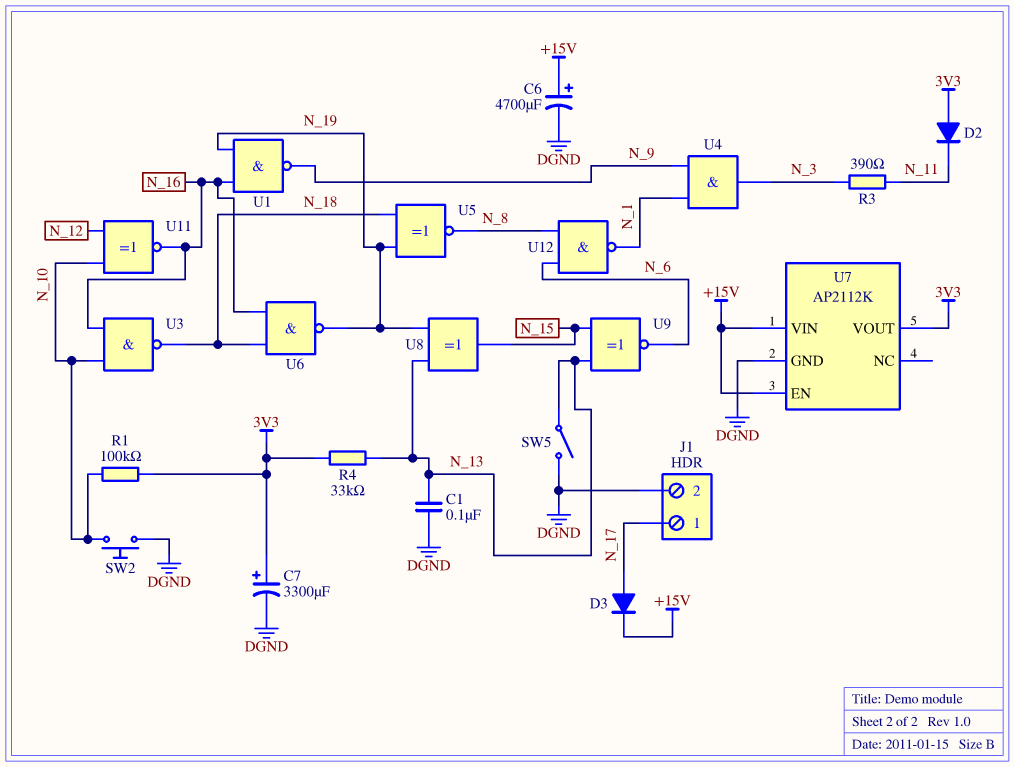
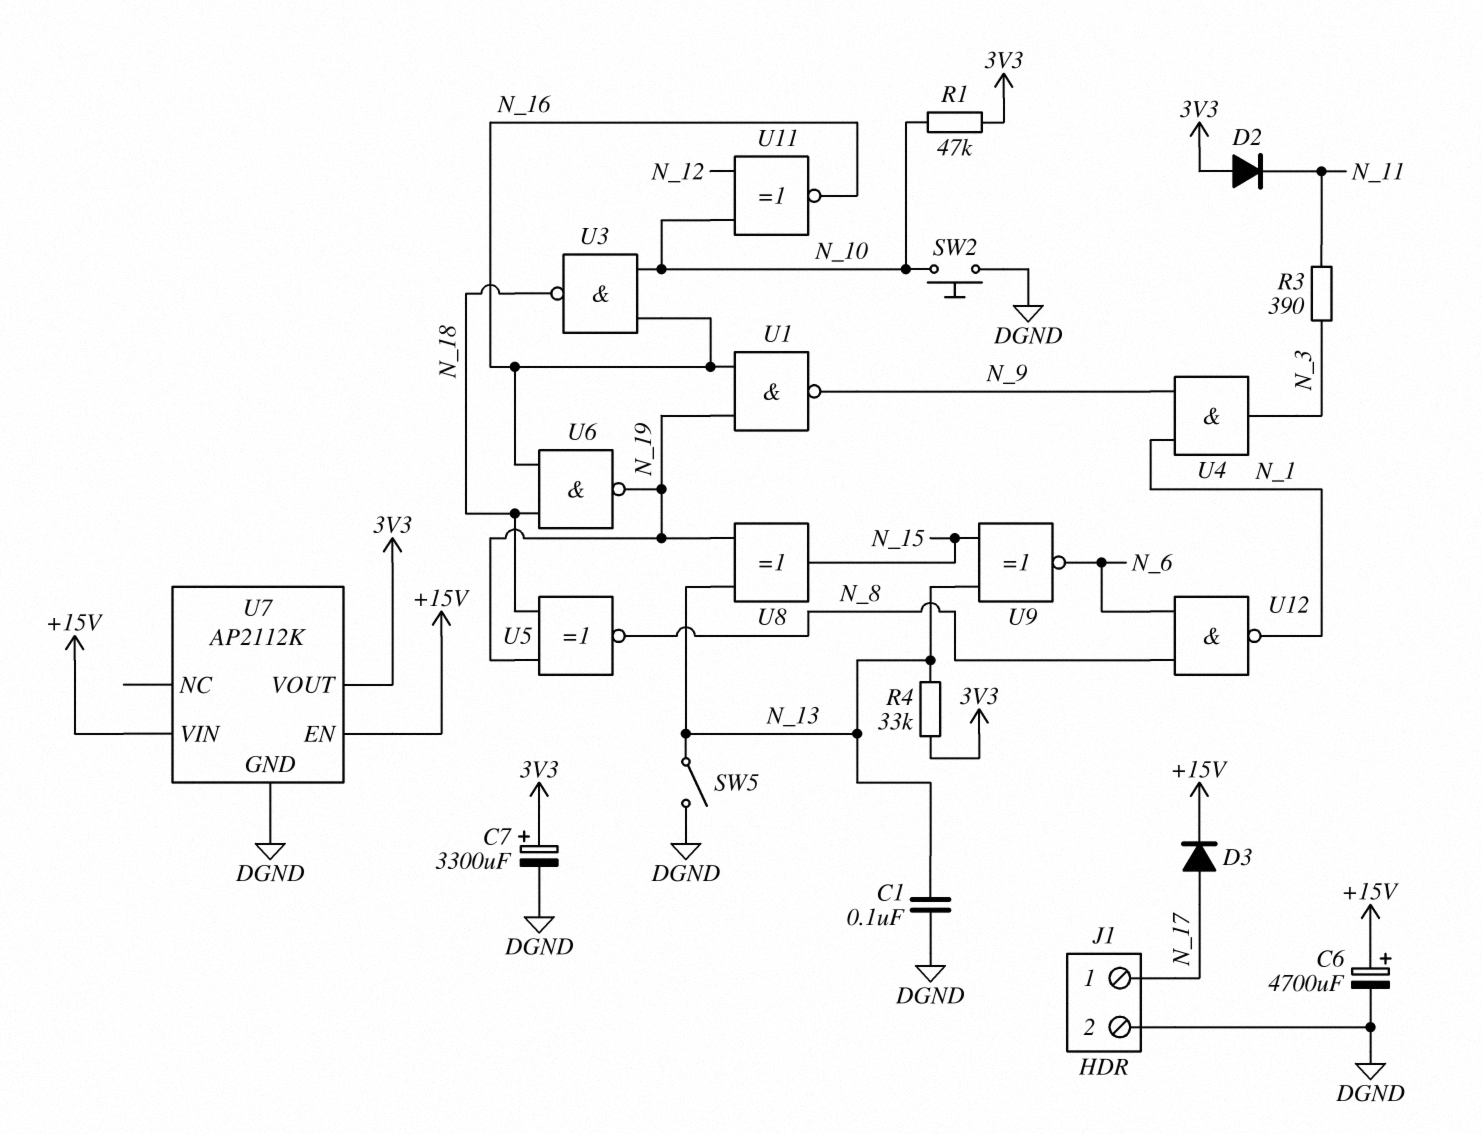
R1: 100k (3V3, N_10) -> 47k (3V3, N_10)

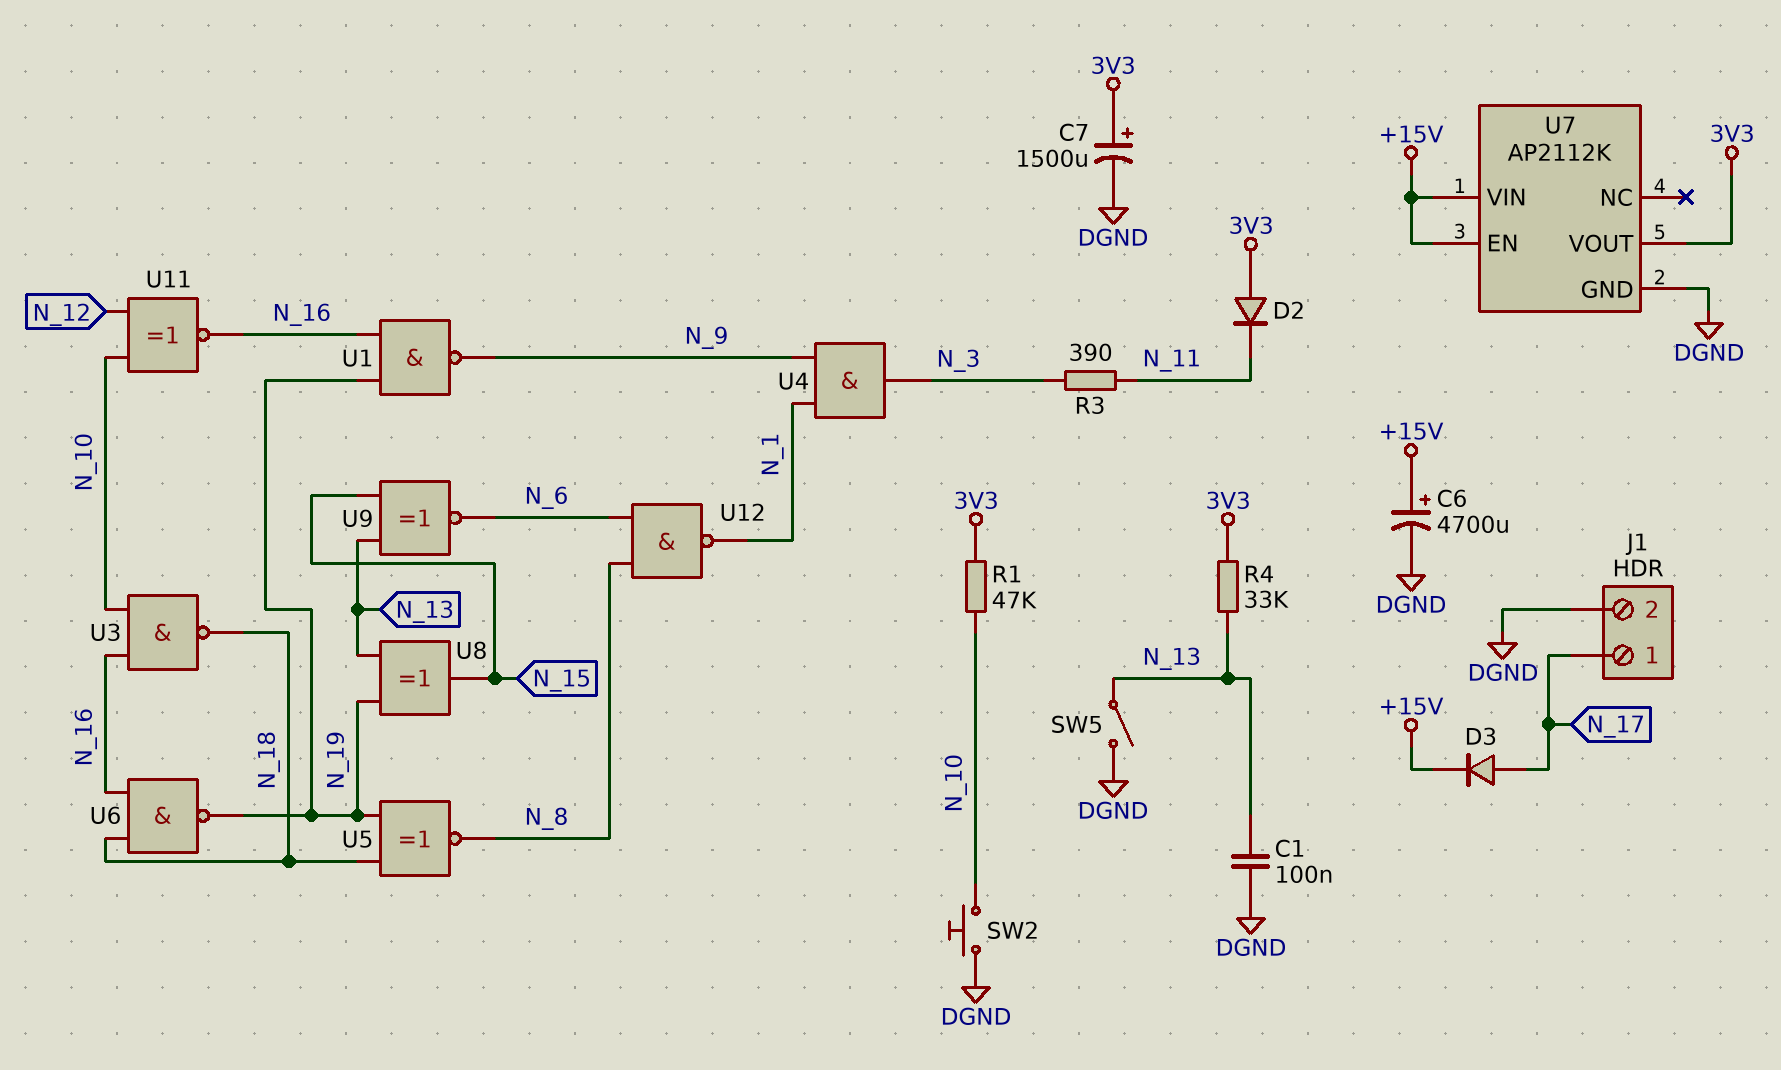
C7: 3300uF (plus 3V3, minus DGND) -> 1500uF (plus 3V3, minus DGND)

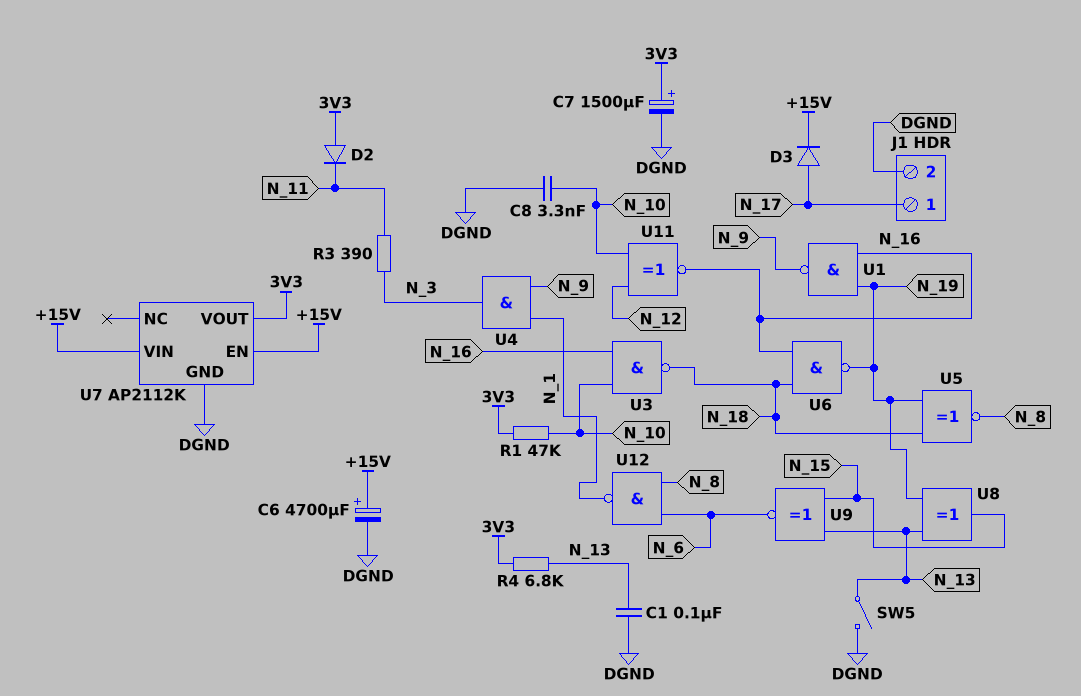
C8: none -> 3.3nF (DGND, N_10)
R4: 33k (3V3, N_13) -> 6.8k (3V3, N_13)
SW2: button (DGND, N_10) -> none

